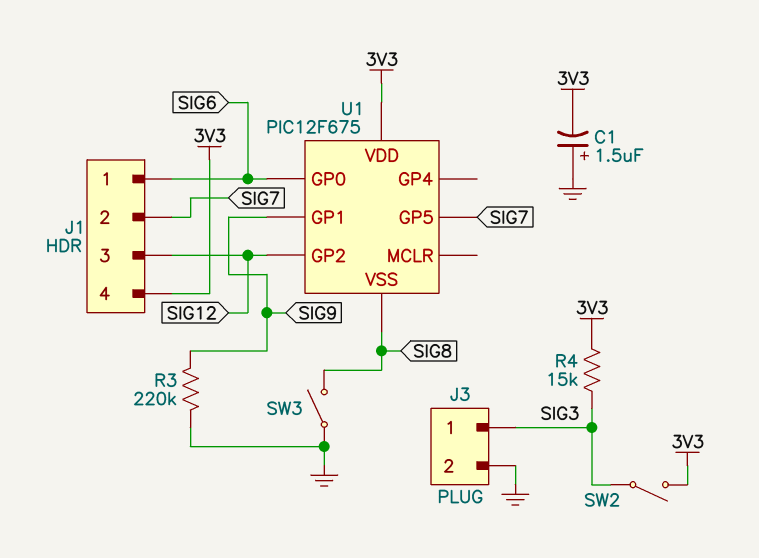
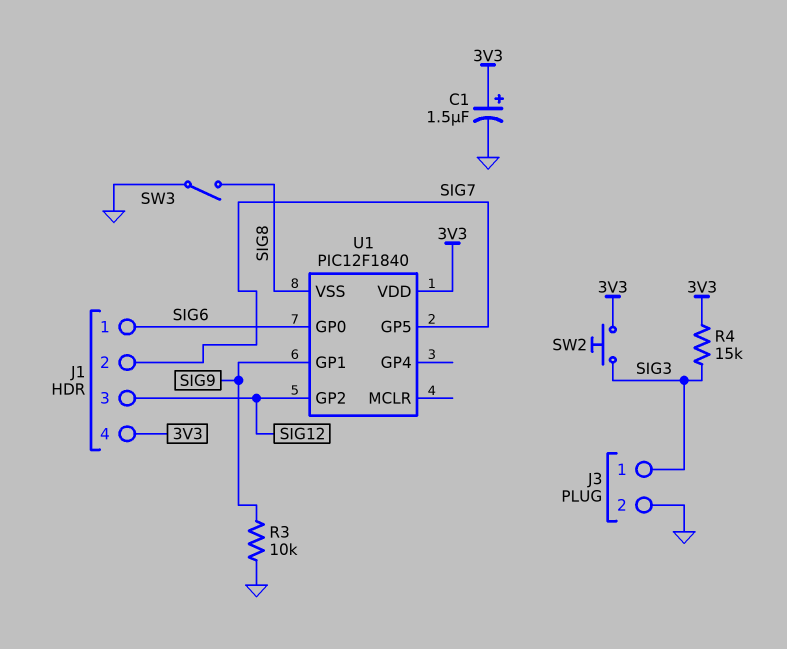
C1: 1.5uF (plus GND, minus 3V3) -> 1.5uF (plus 3V3, minus GND)
R3: 220k (GND, SIG9) -> 10k (GND, SIG9)
SW2: switch (3V3, SIG3) -> button (3V3, SIG3)
U1: PIC12F675 -> PIC12F1840

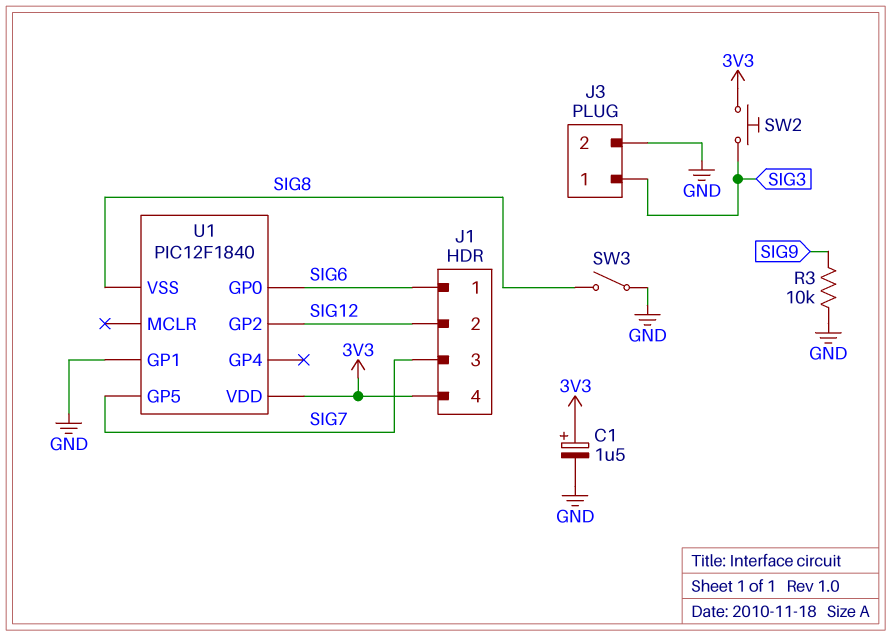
J1 pin 2: SIG7 -> SIG12
J1 pin 3: SIG12 -> SIG7
R4: 15k (3V3, SIG3) -> none
U1 pin GP1: SIG9 -> GND

